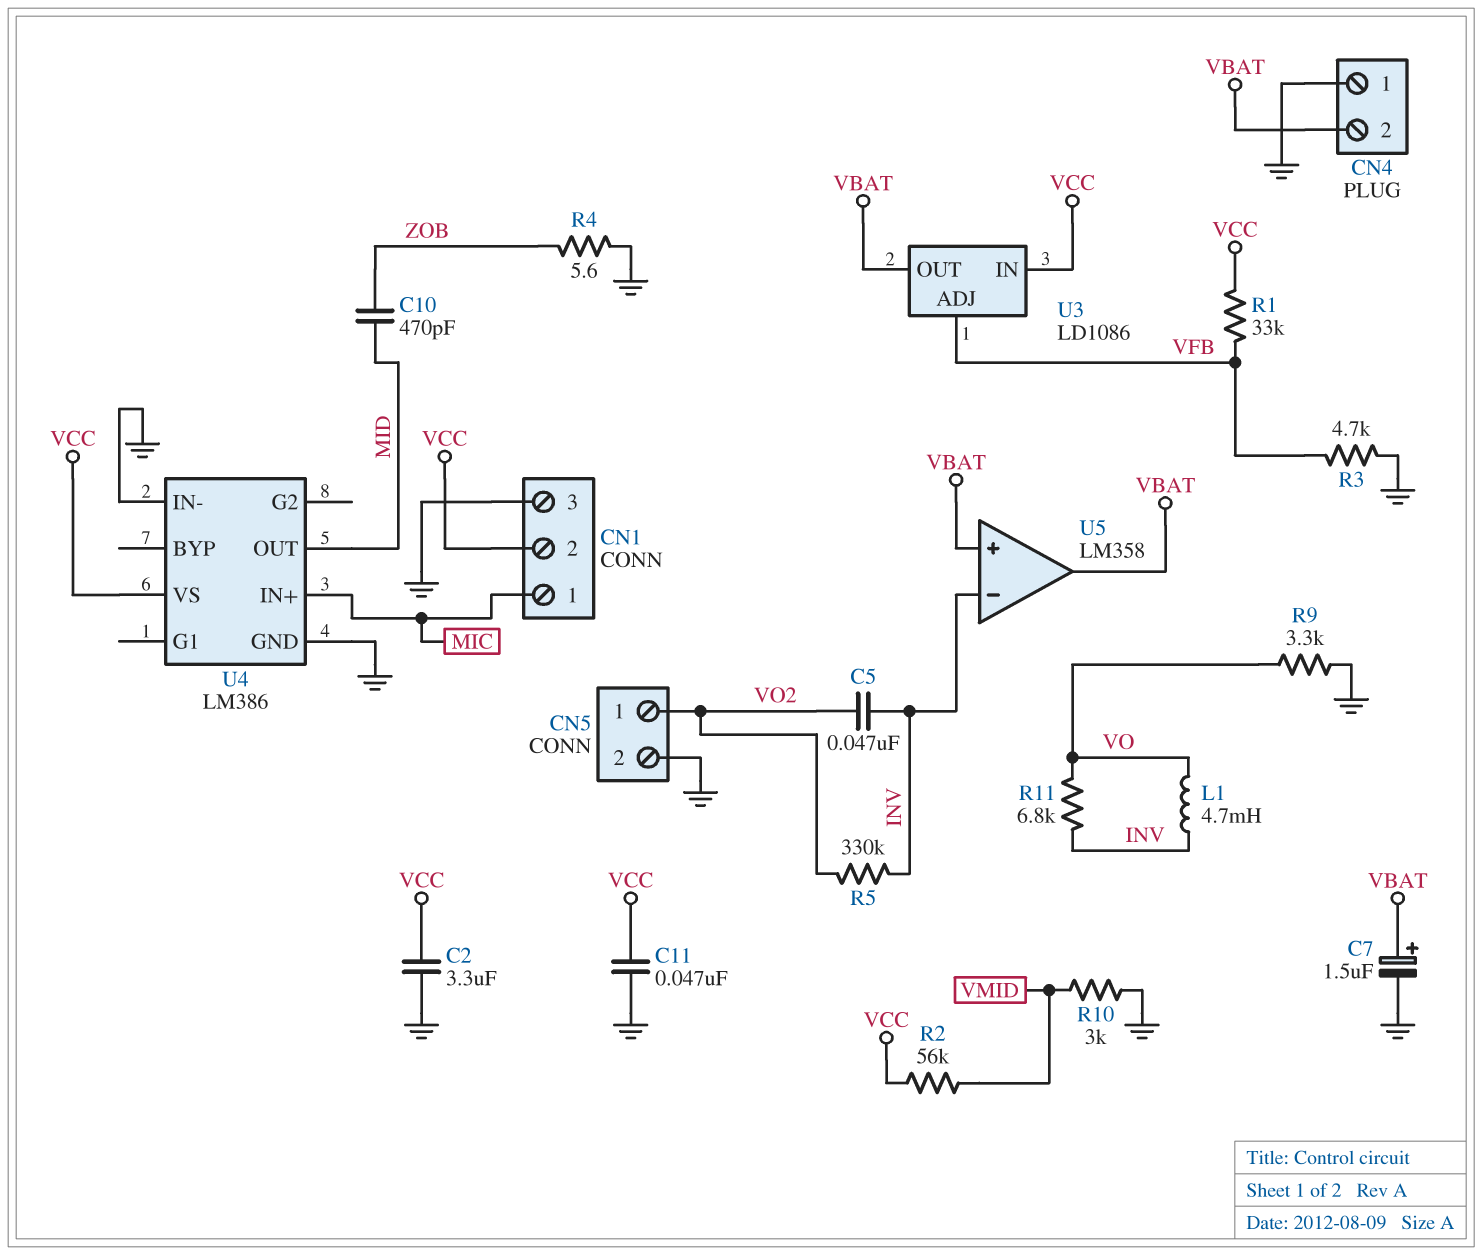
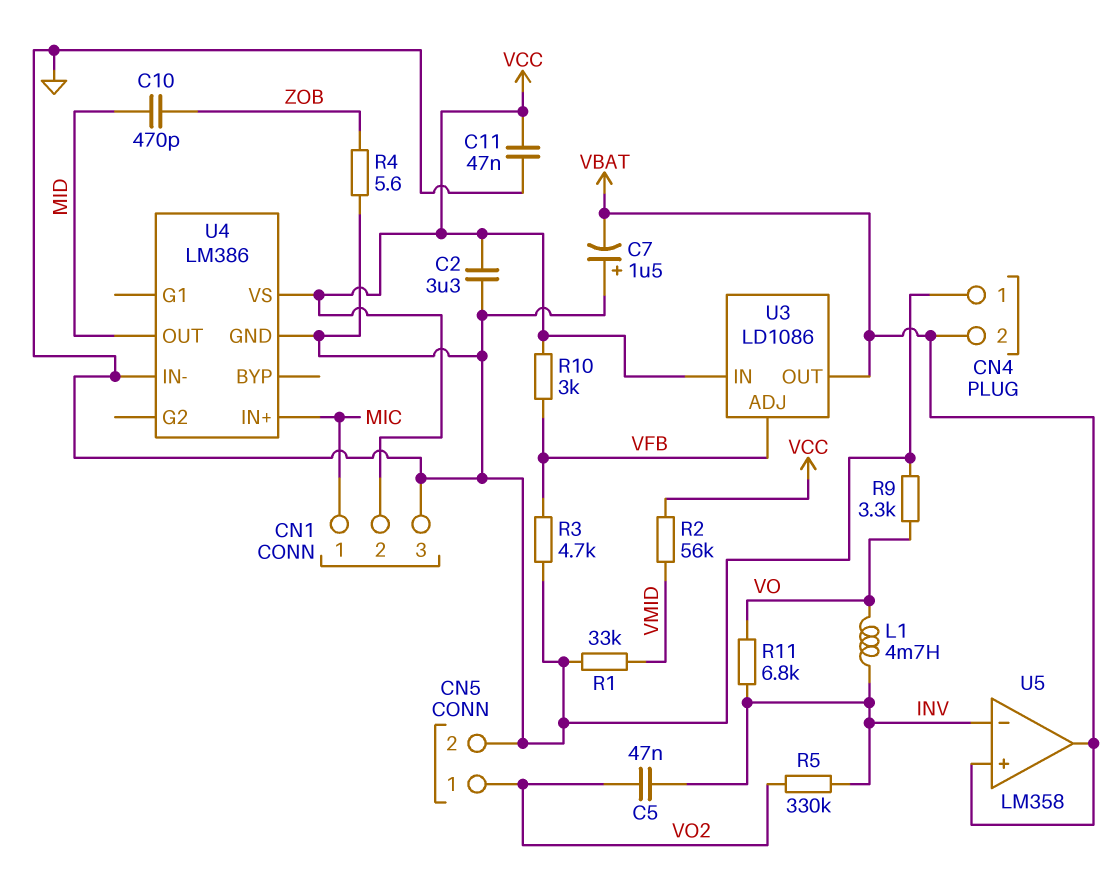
C7: 1.5uF (plus VBAT, minus GND) -> 1.5uF (plus GND, minus VBAT)
R1: 33k (VCC, VFB) -> 33k (GND, VMID)
R10: 3k (GND, VMID) -> 3k (VCC, VFB)

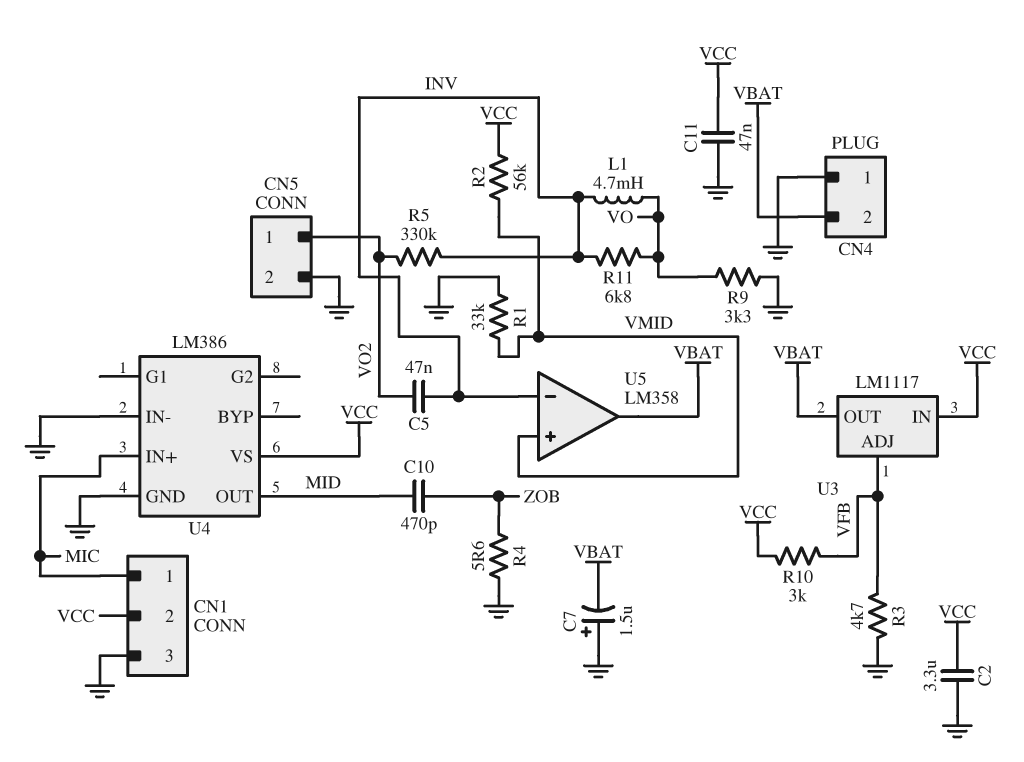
U3: LD1086 -> LM1117
U5 pin in+: VBAT -> VMID

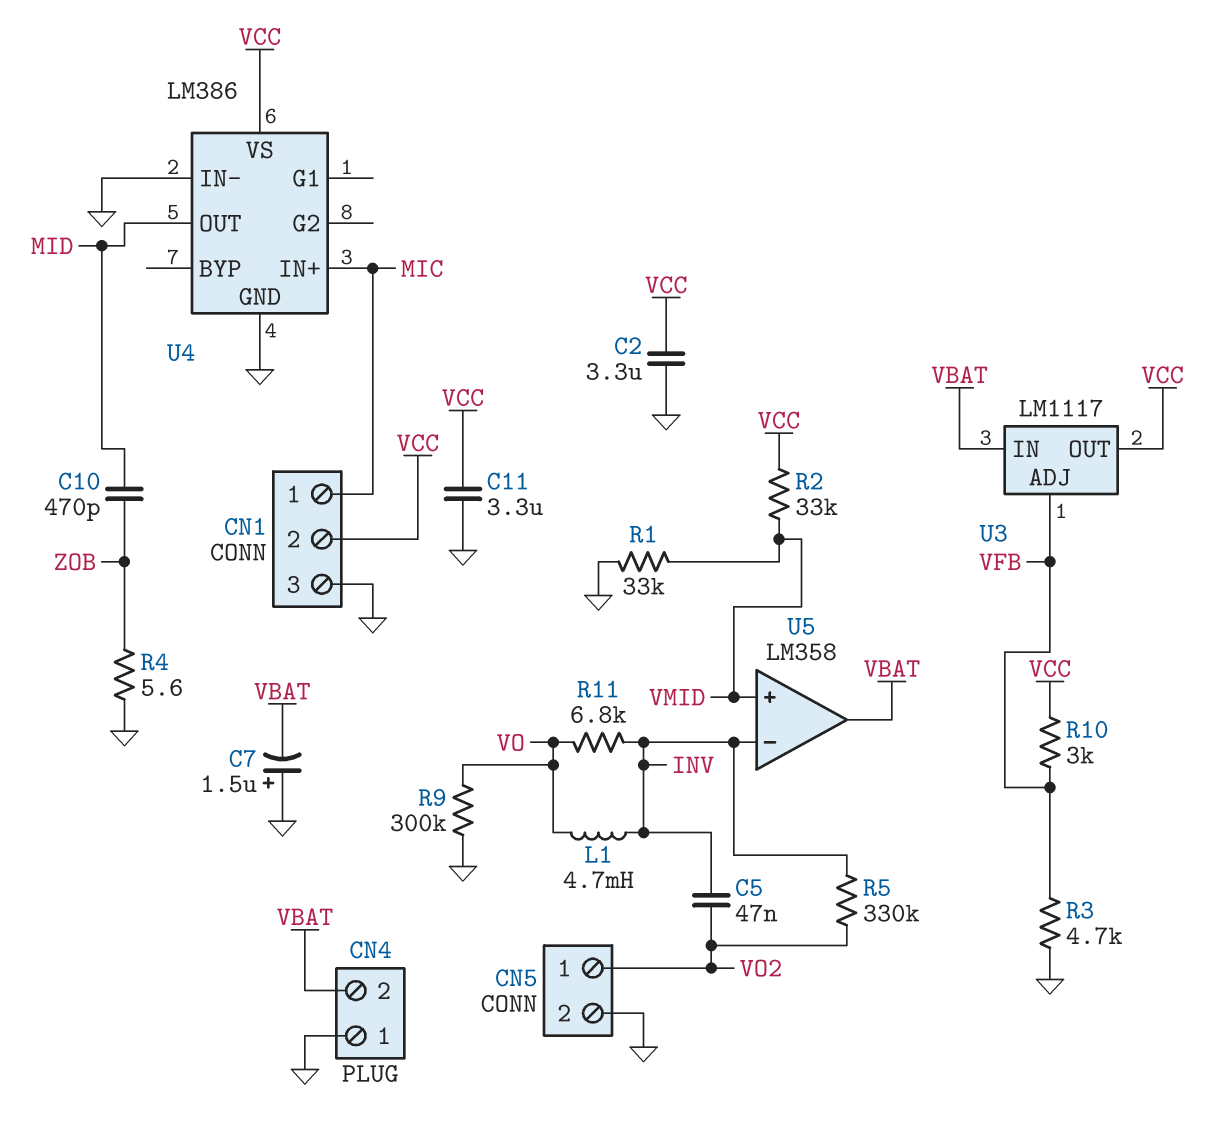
C11: 47nF (GND, VCC) -> 3.3uF (GND, VCC)
R2: 56k (VCC, VMID) -> 33k (VCC, VMID)
R9: 3.3k (GND, VO) -> 300k (GND, VO)
U3 pin IN: VCC -> VBAT
U3 pin OUT: VBAT -> VCC

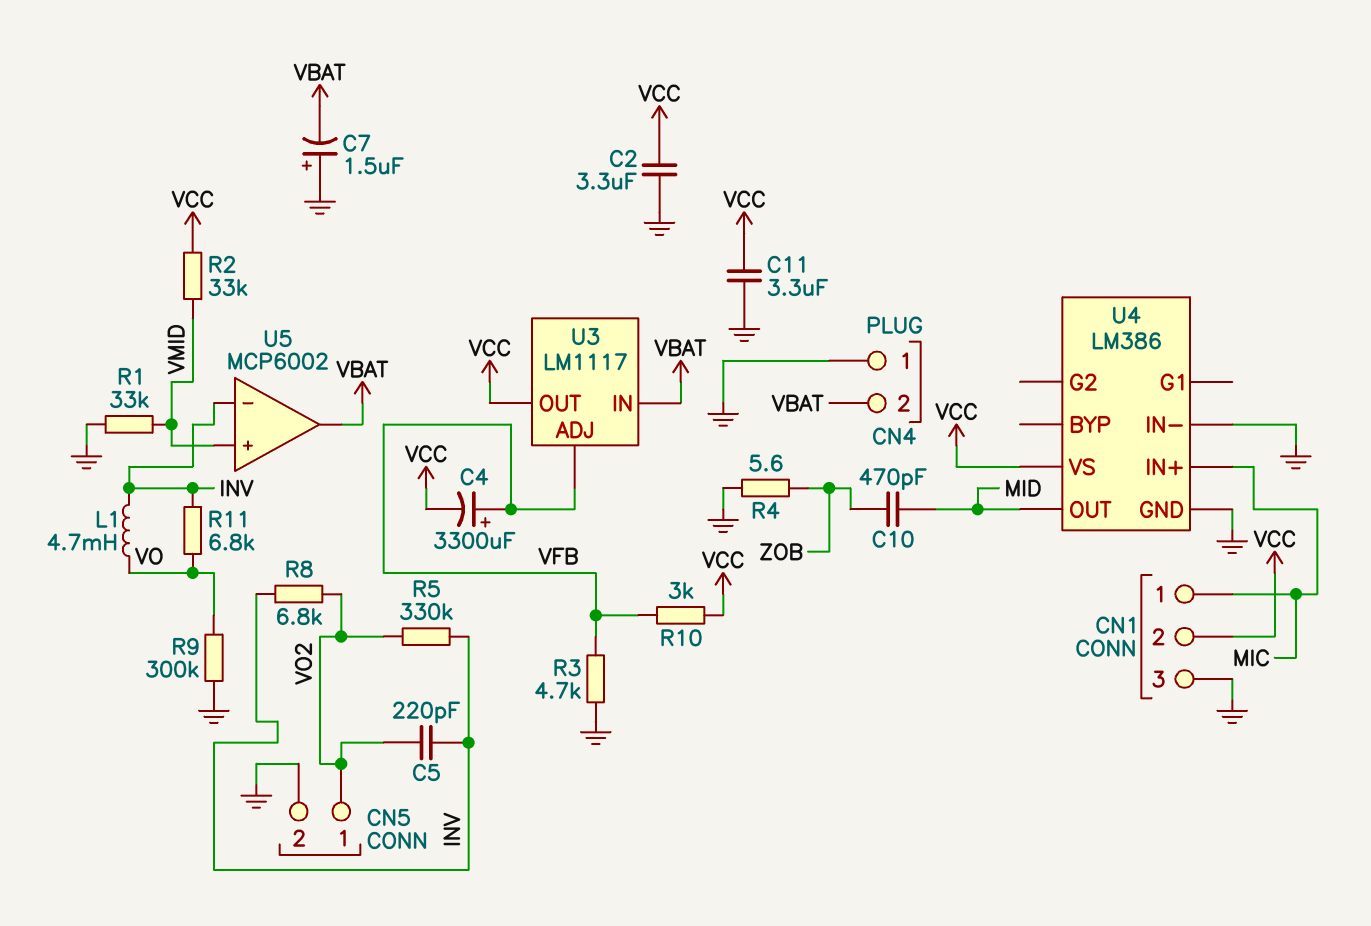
C4: none -> 3300uF (plus VFB, minus VCC)
C5: 47nF (INV, VO2) -> 220pF (INV, VO2)
R8: none -> 6.8k (INV, VO2)
U5: LM358 -> MCP6002

